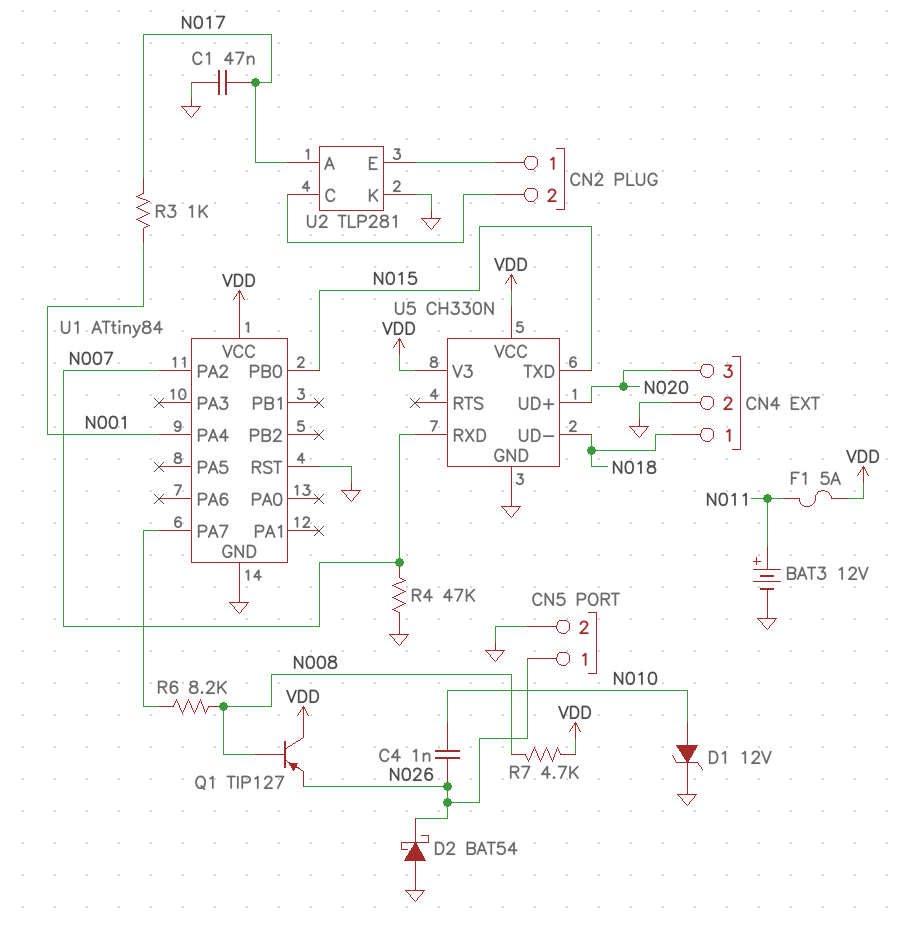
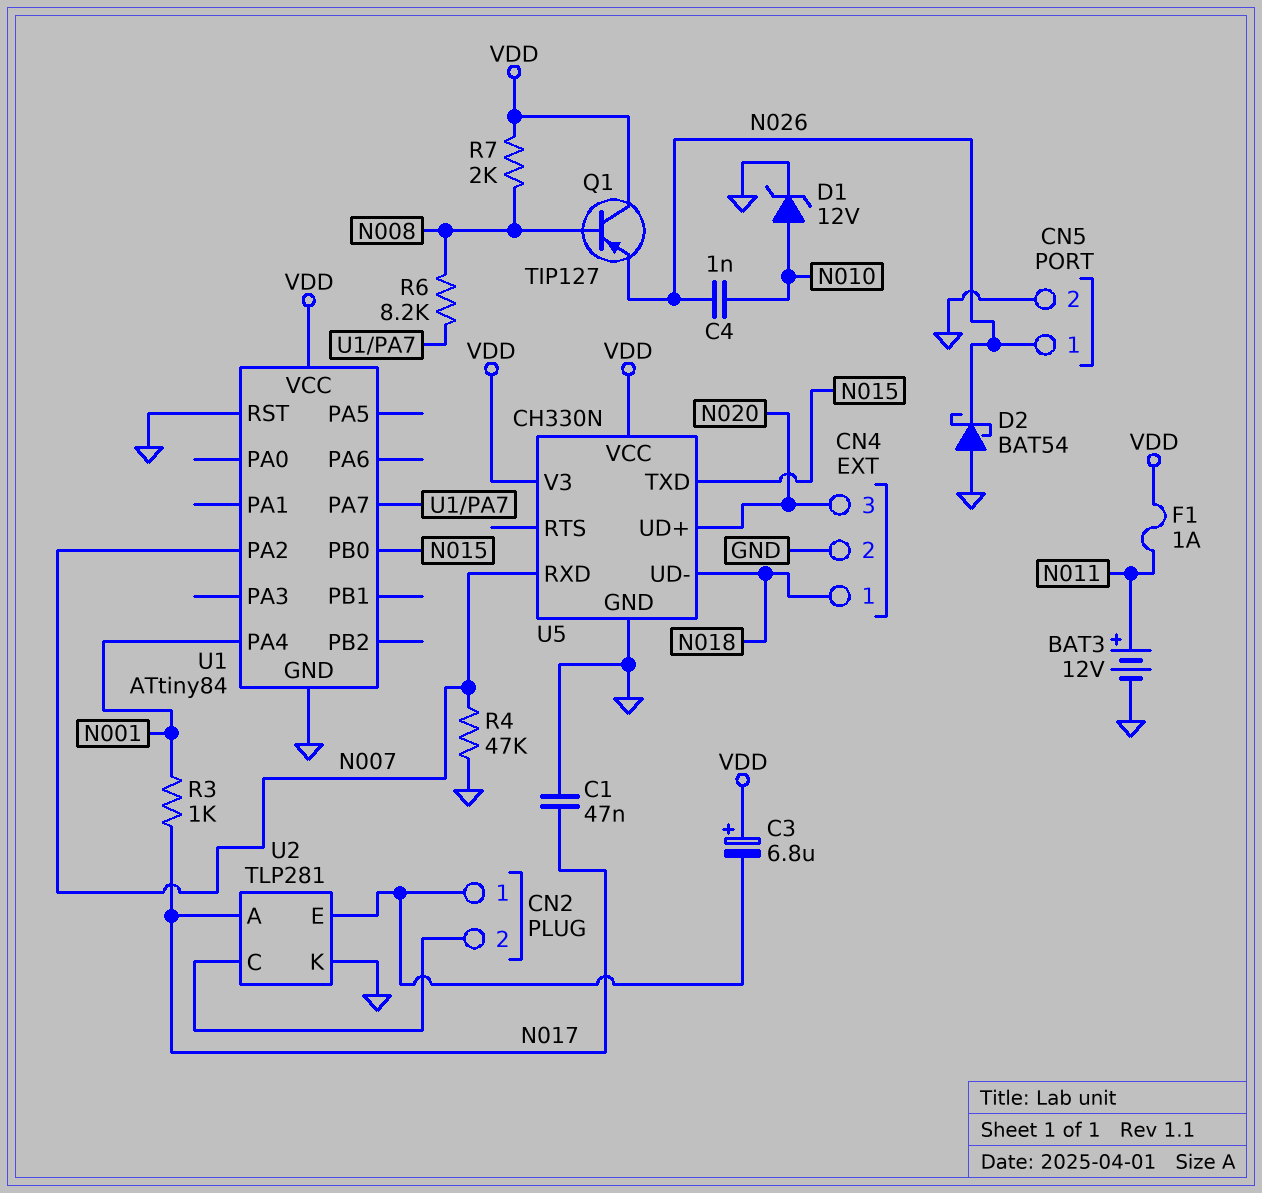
C3: none -> 6.8uF (plus VDD, minus CN2/1)
F1: 5A (N011, VDD) -> 1A (N011, VDD)
R7: 4.7k (N008, VDD) -> 2k (N008, VDD)

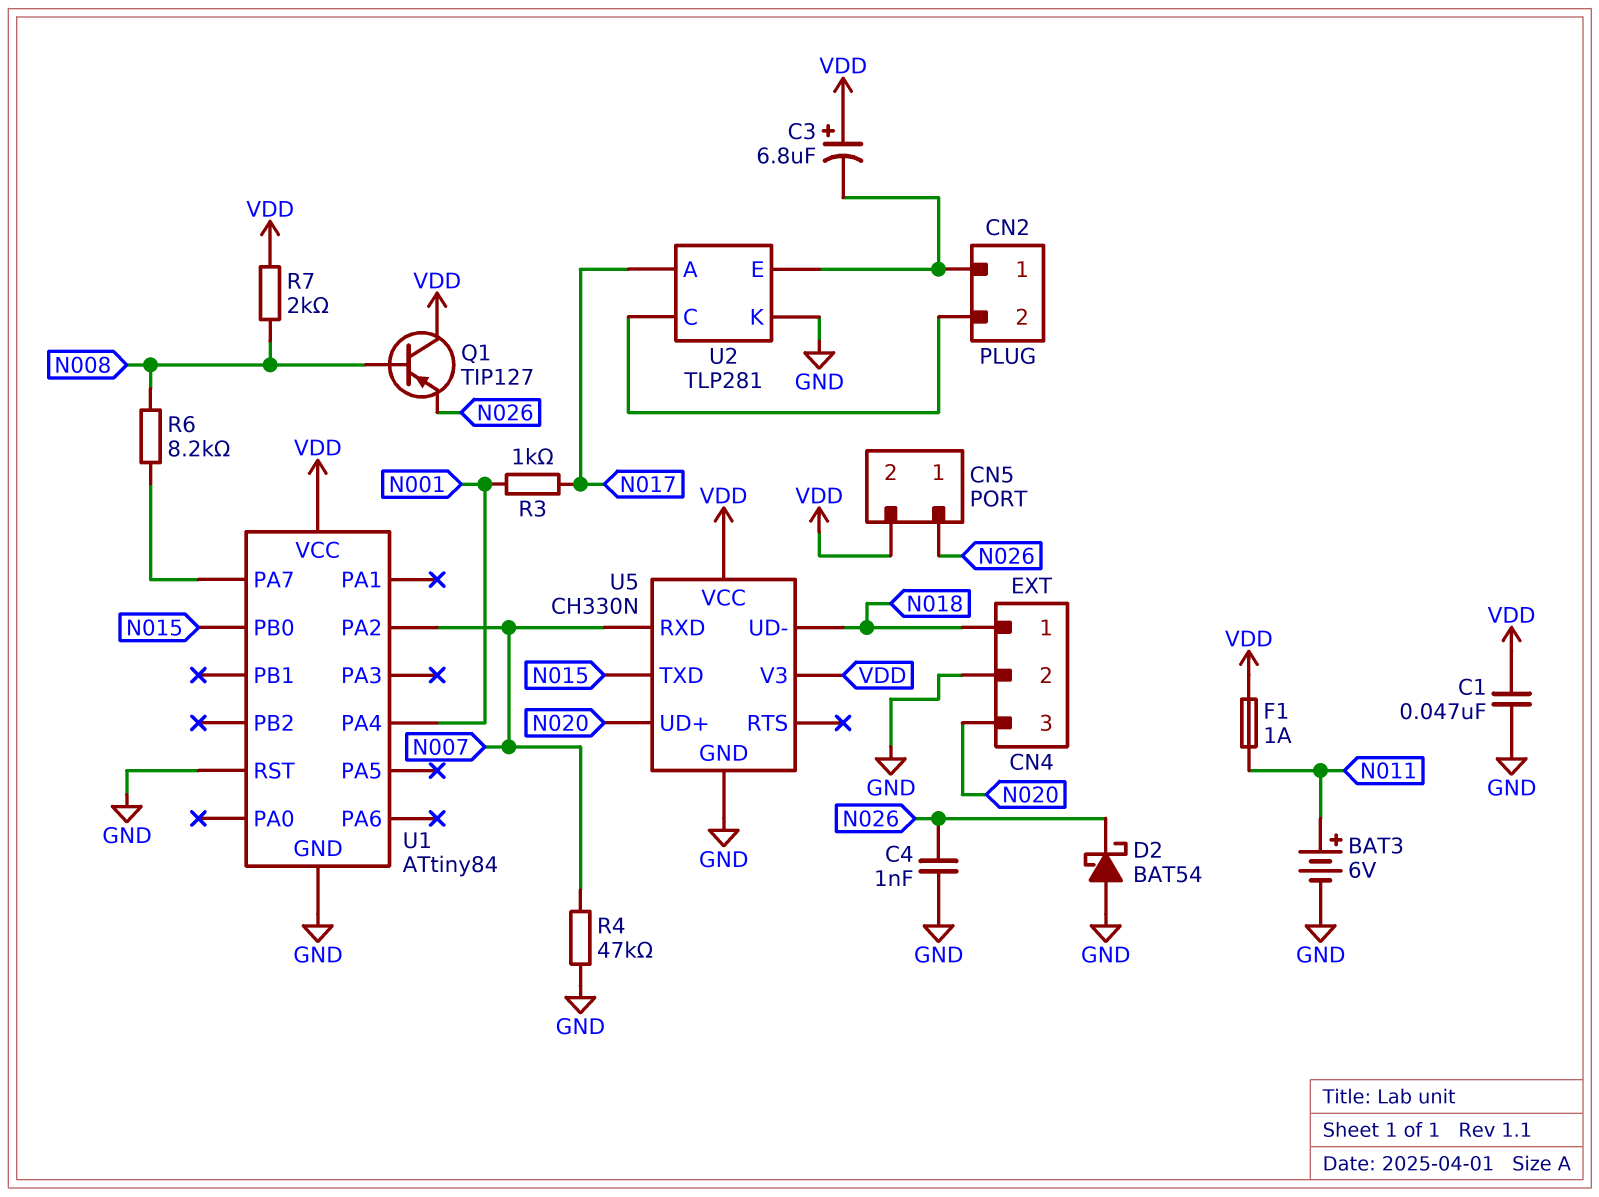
BAT3: 12V (plus N011, minus GND) -> 6V (plus N011, minus GND)
C1: 47nF (GND, N017) -> 47nF (GND, VDD)
C4: 1nF (N010, N026) -> 1nF (GND, N026)
CN5 pin 2: GND -> VDD
D1: zener 12V (A N010, K GND) -> none

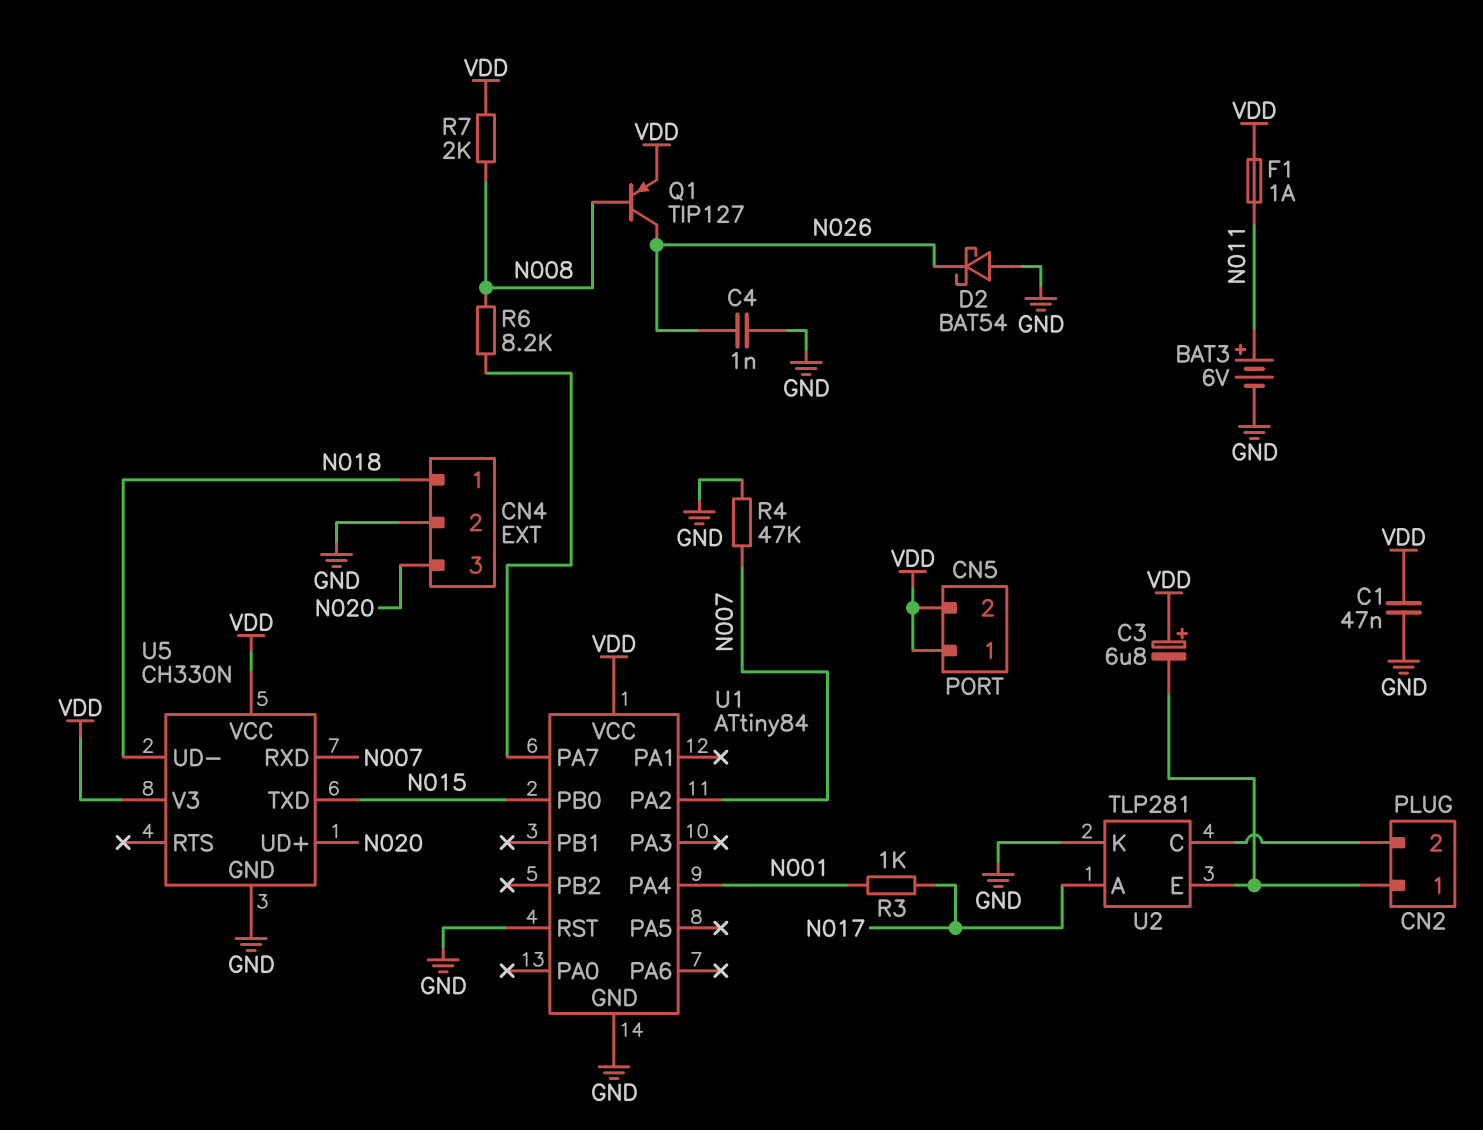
CN5 pin 1: N026 -> VDD
Q1: PNP TIP127 (B N008, C VDD, E N026) -> PNP TIP127 (B N008, C N026, E VDD)

